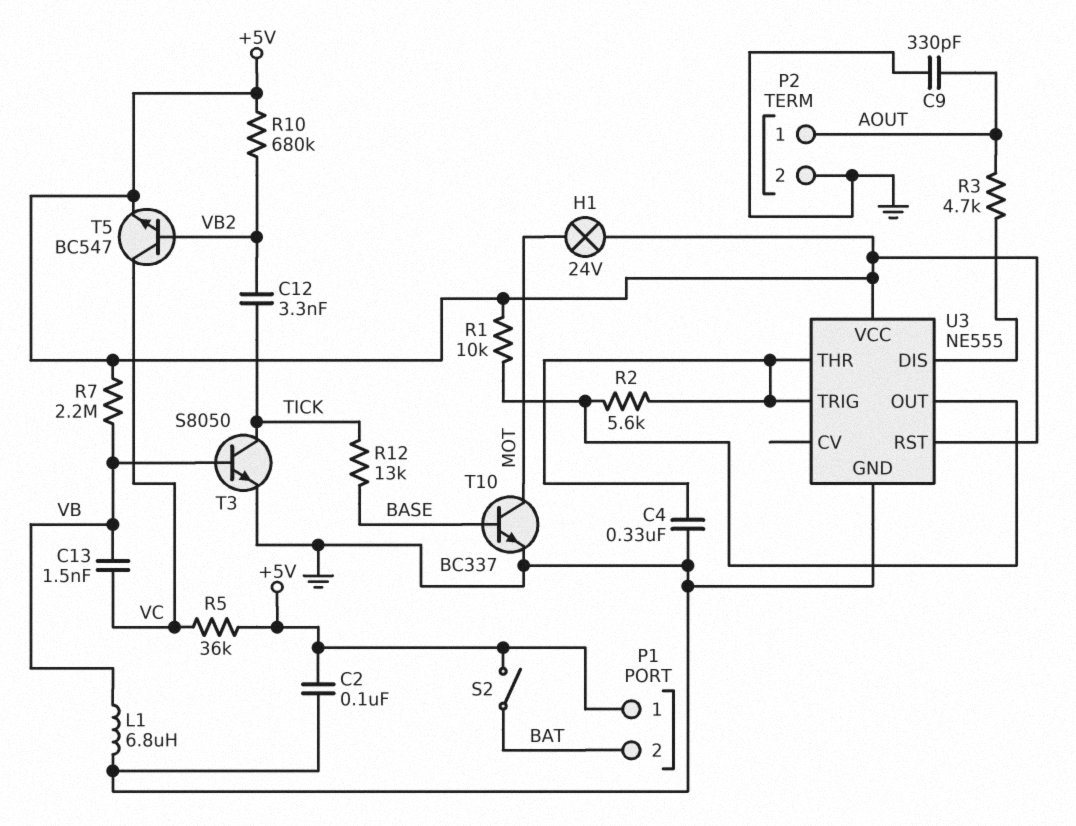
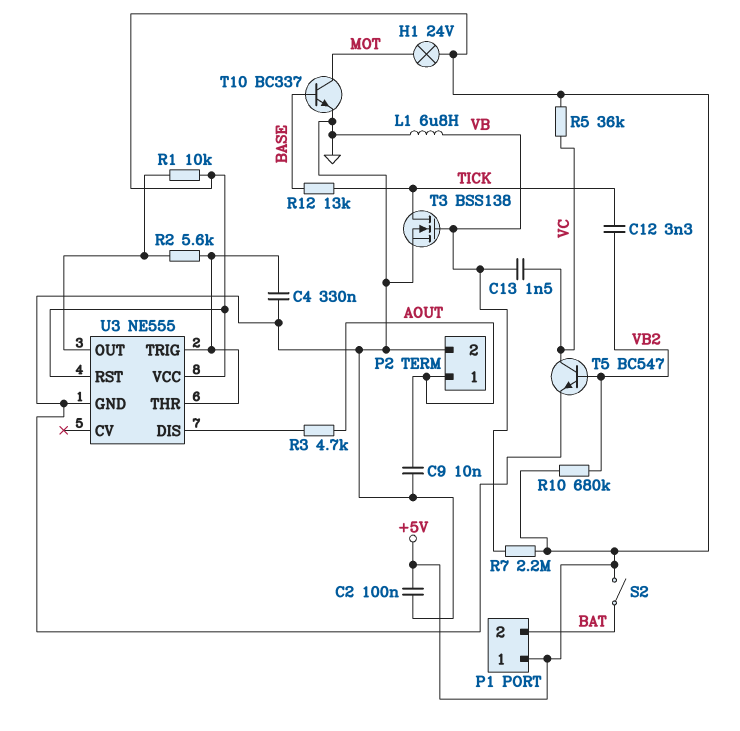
C9: 330pF (AOUT, GND) -> 10nF (AOUT, GND)
T3: NPN S8050 (B VB, C TICK, E GND) -> NMOS BSS138 (G VB, D TICK, S GND)
T5: NPN BC547 (B VB2, C VC, E +5V) -> NPN BC547 (B VB2, C VC, E GND)

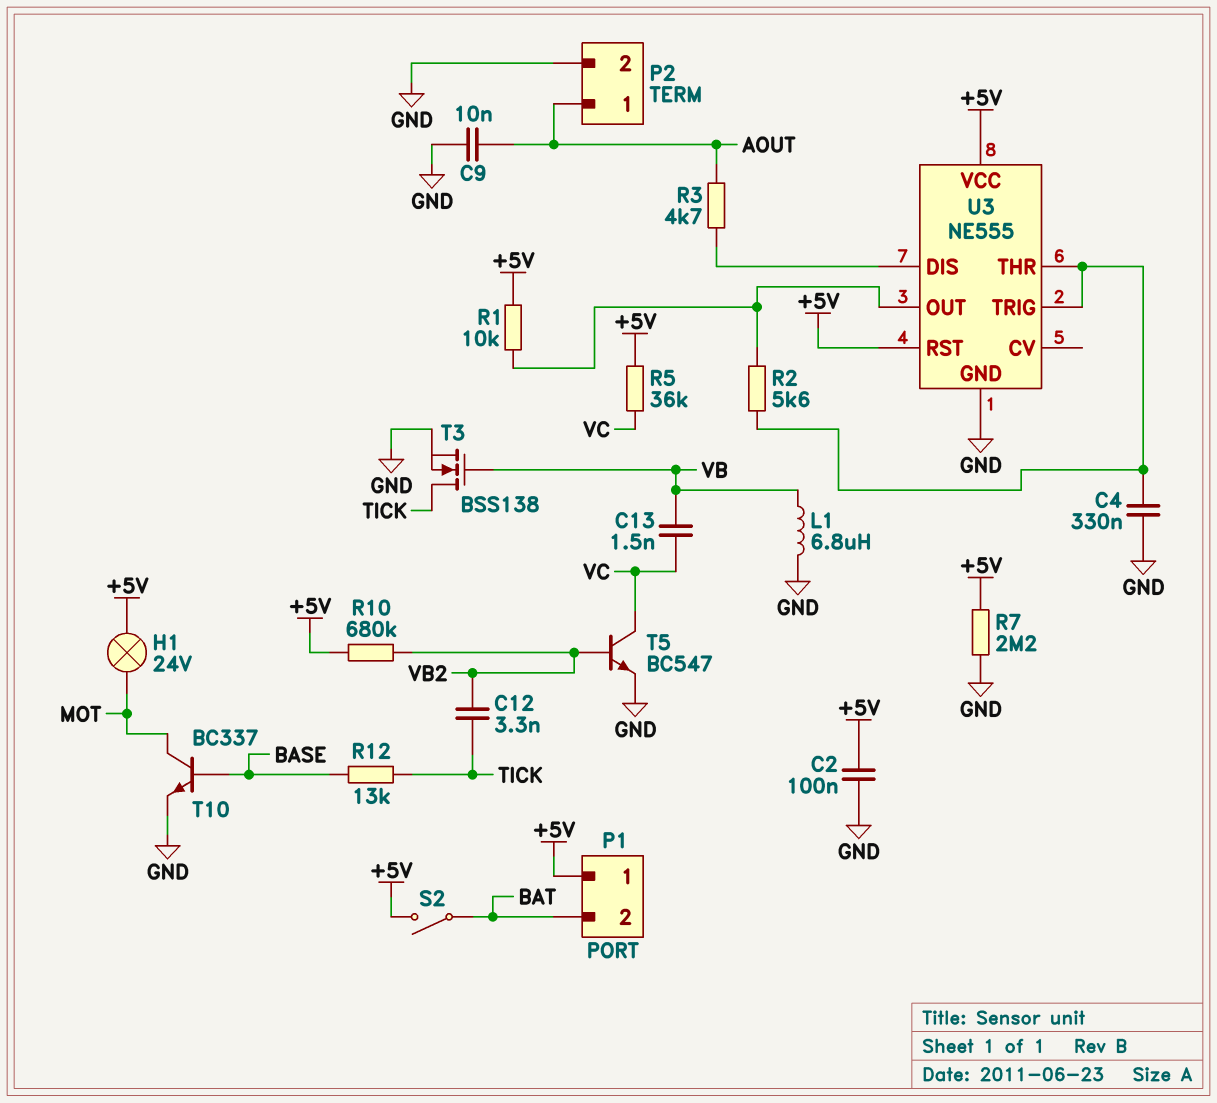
R7: 2.2M (+5V, VB) -> 2.2M (+5V, GND)

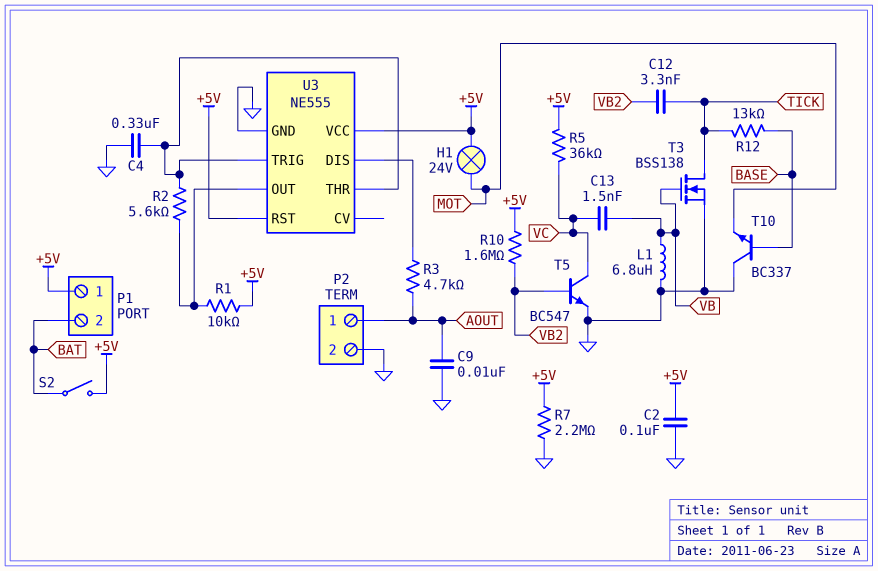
R10: 680k (+5V, VB2) -> 1.6M (+5V, VB2)
T10: NPN BC337 (B BASE, C MOT, E GND) -> NPN BC337 (B BASE, C GND, E MOT)

